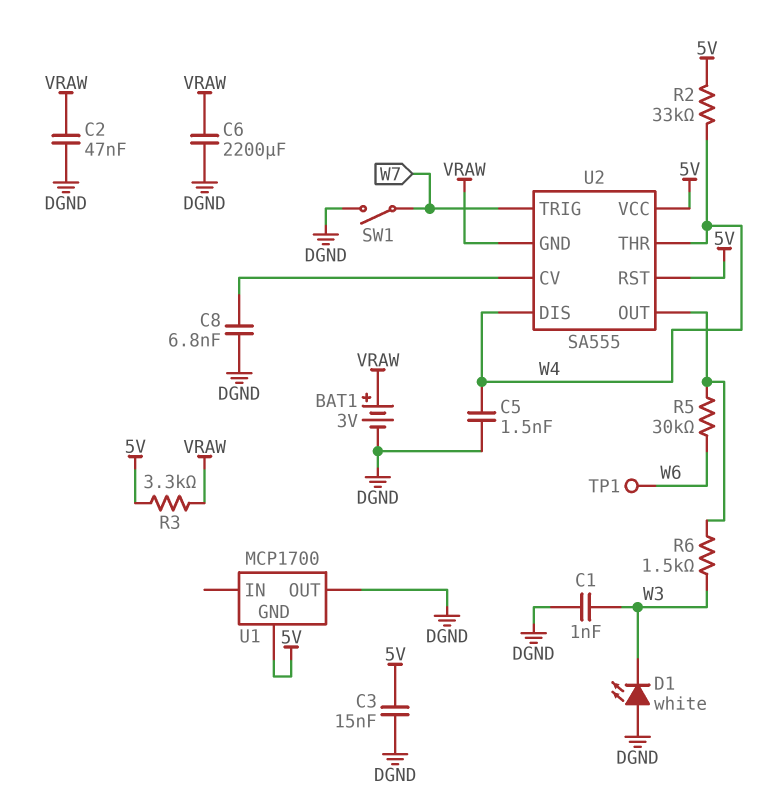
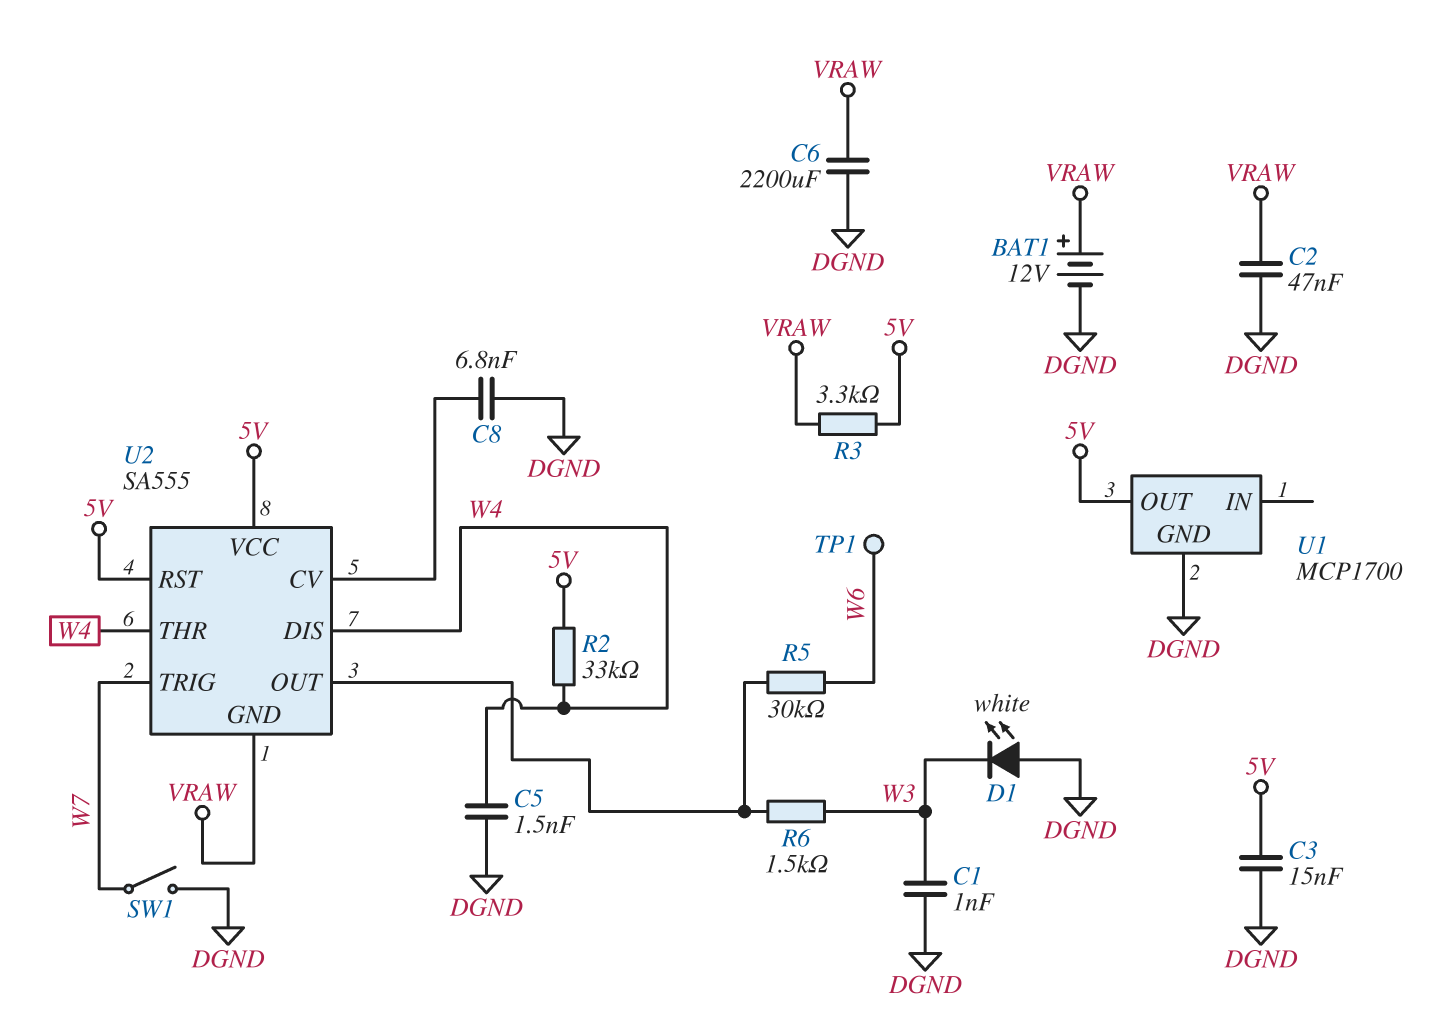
BAT1: 3V (plus VRAW, minus DGND) -> 12V (plus VRAW, minus DGND)
U1 pin GND: 5V -> DGND
U1 pin OUT: DGND -> 5V

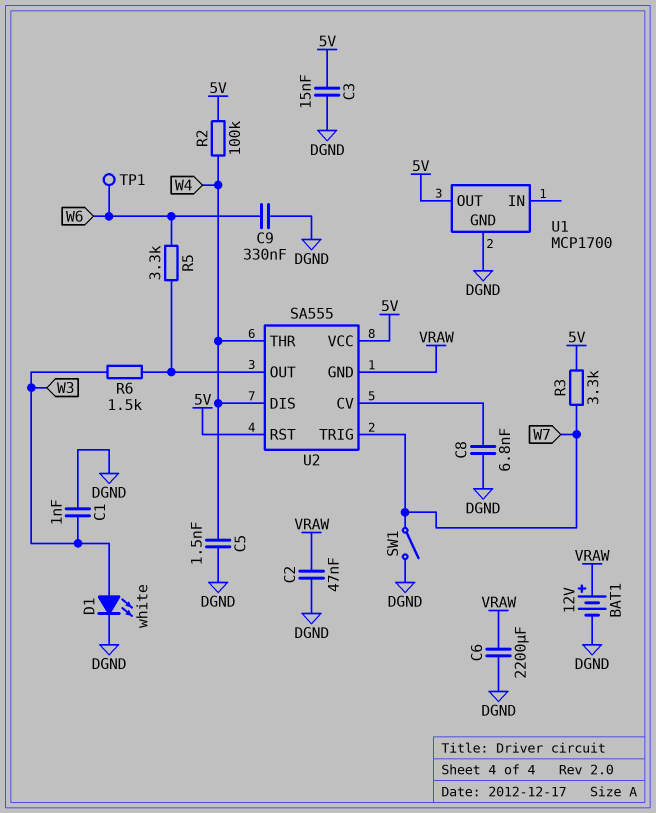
C9: none -> 330nF (DGND, W6)
D1: LED white (A DGND, K W3) -> LED white (A W3, K DGND)
R2: 33k (5V, W4) -> 100k (5V, W4)
R3: 3.3k (5V, VRAW) -> 3.3k (5V, W7)
R5: 30k (U2/OUT, W6) -> 3.3k (U2/OUT, W6)

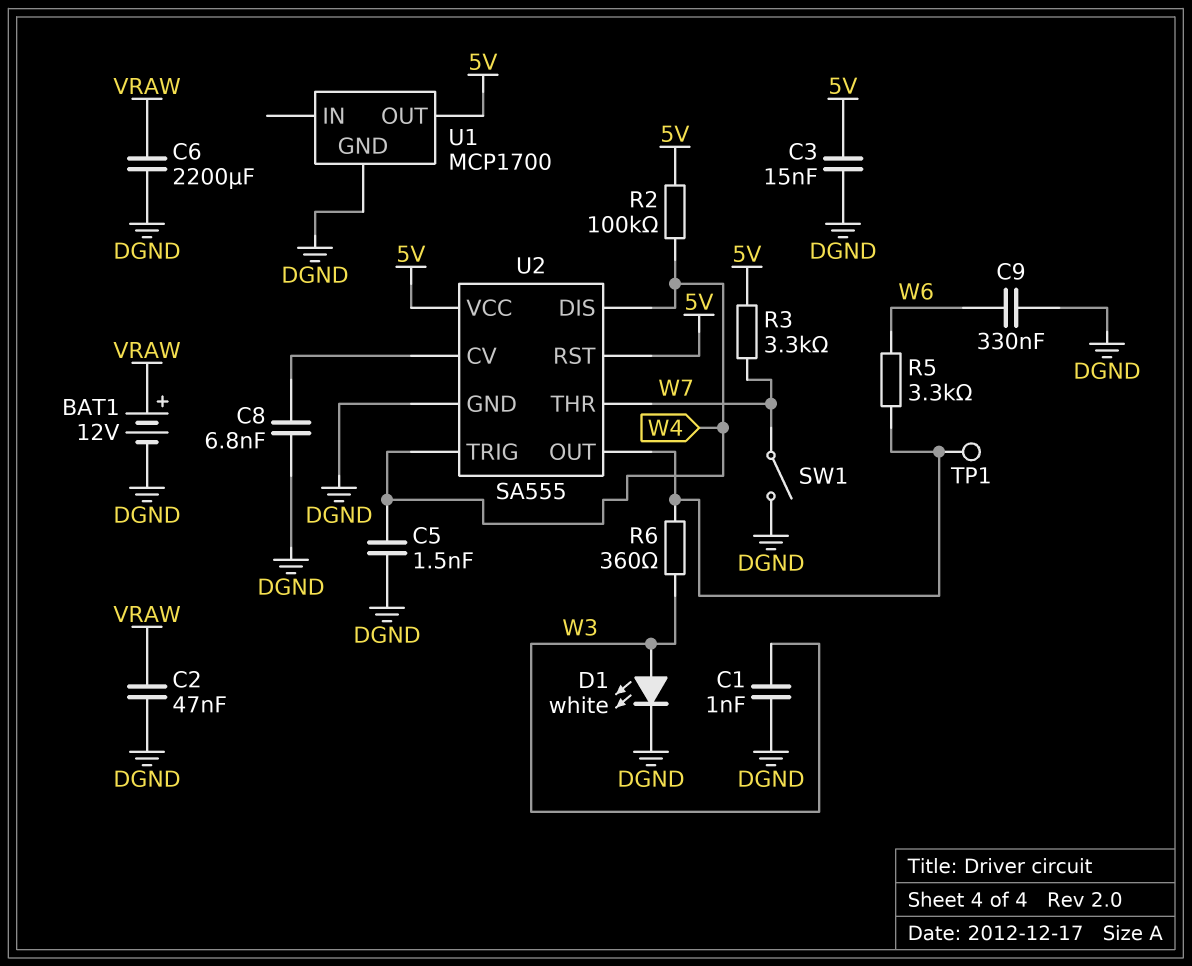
R6: 1.5k (U2/OUT, W3) -> 360 (U2/OUT, W3)
TP1: test point (W6) -> test point (U2/OUT)
U2 pin GND: VRAW -> DGND
U2 pin THR: W4 -> W7
U2 pin TRIG: W7 -> W4

